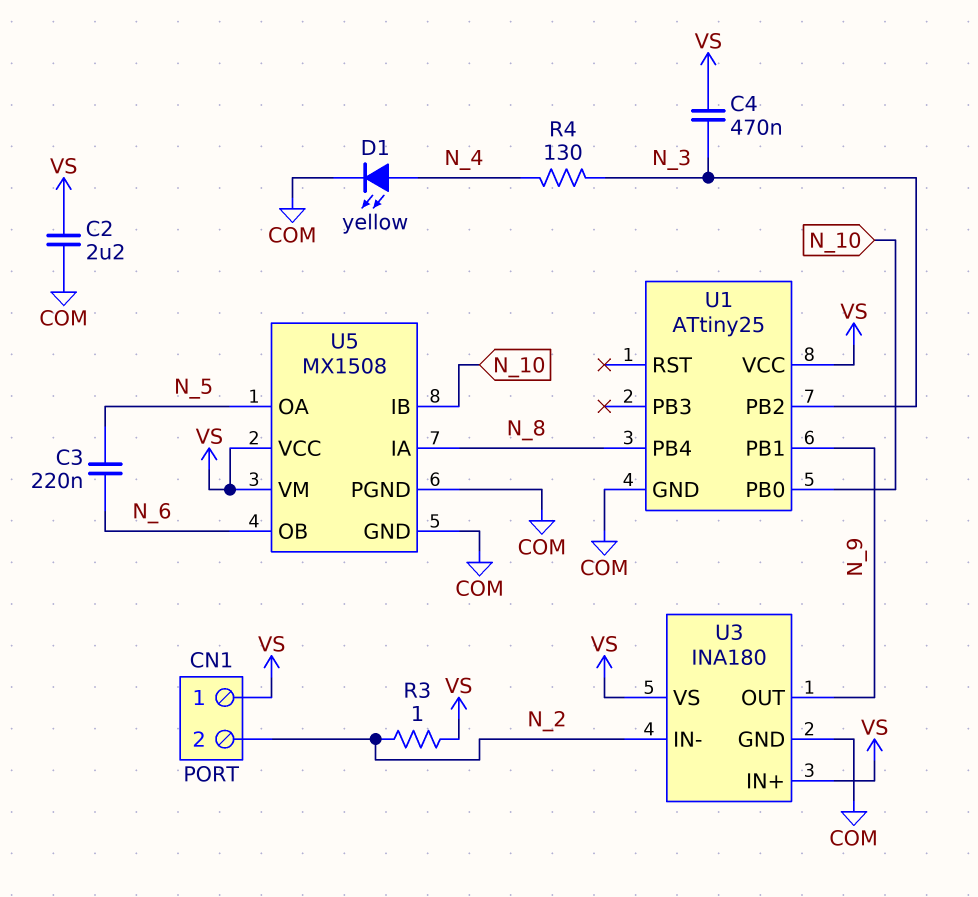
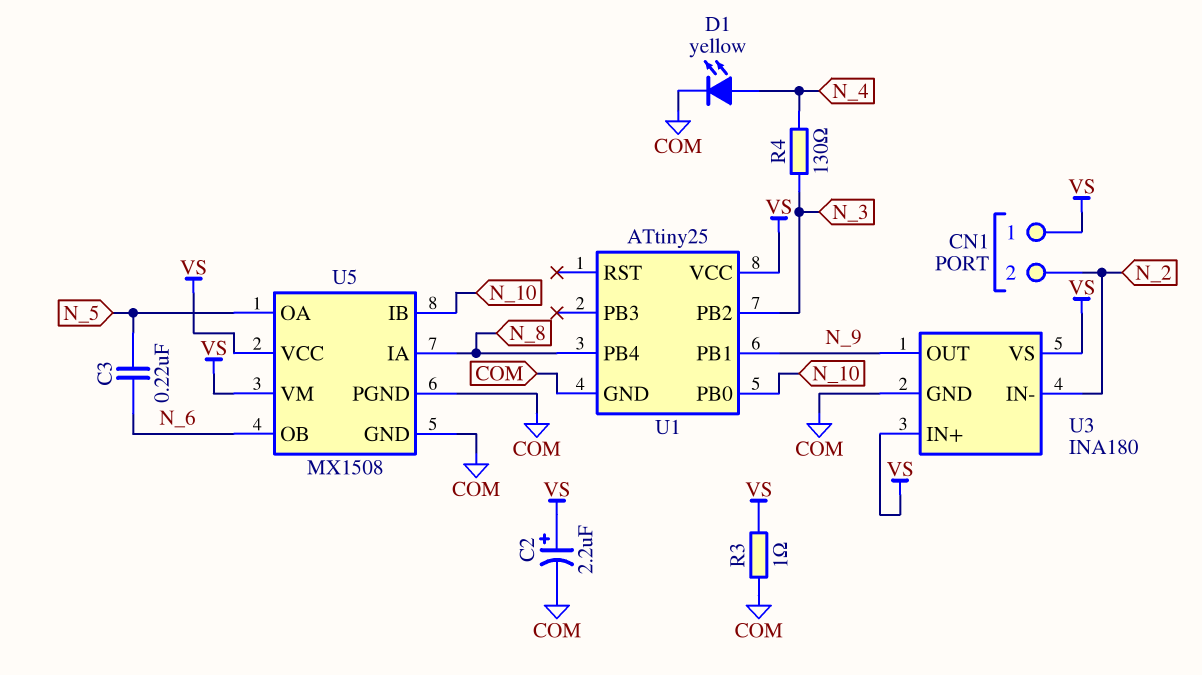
C2: 2.2uF (COM, VS) -> 2.2uF (plus VS, minus COM)
C4: 470nF (N_3, VS) -> none
R3: 1 (N_2, VS) -> 1 (COM, VS)

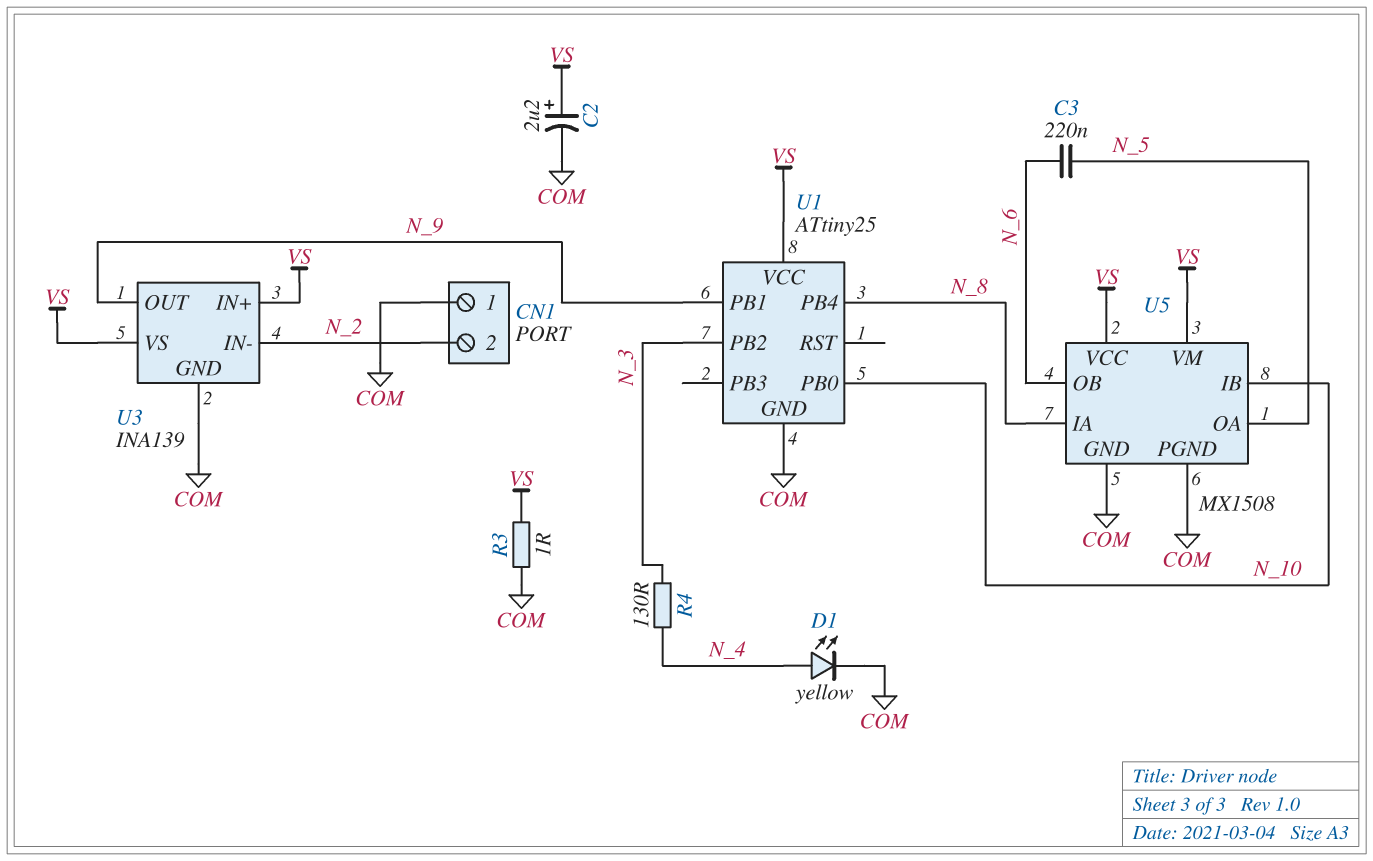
CN1 pin 1: VS -> COM
U3: INA180 -> INA139

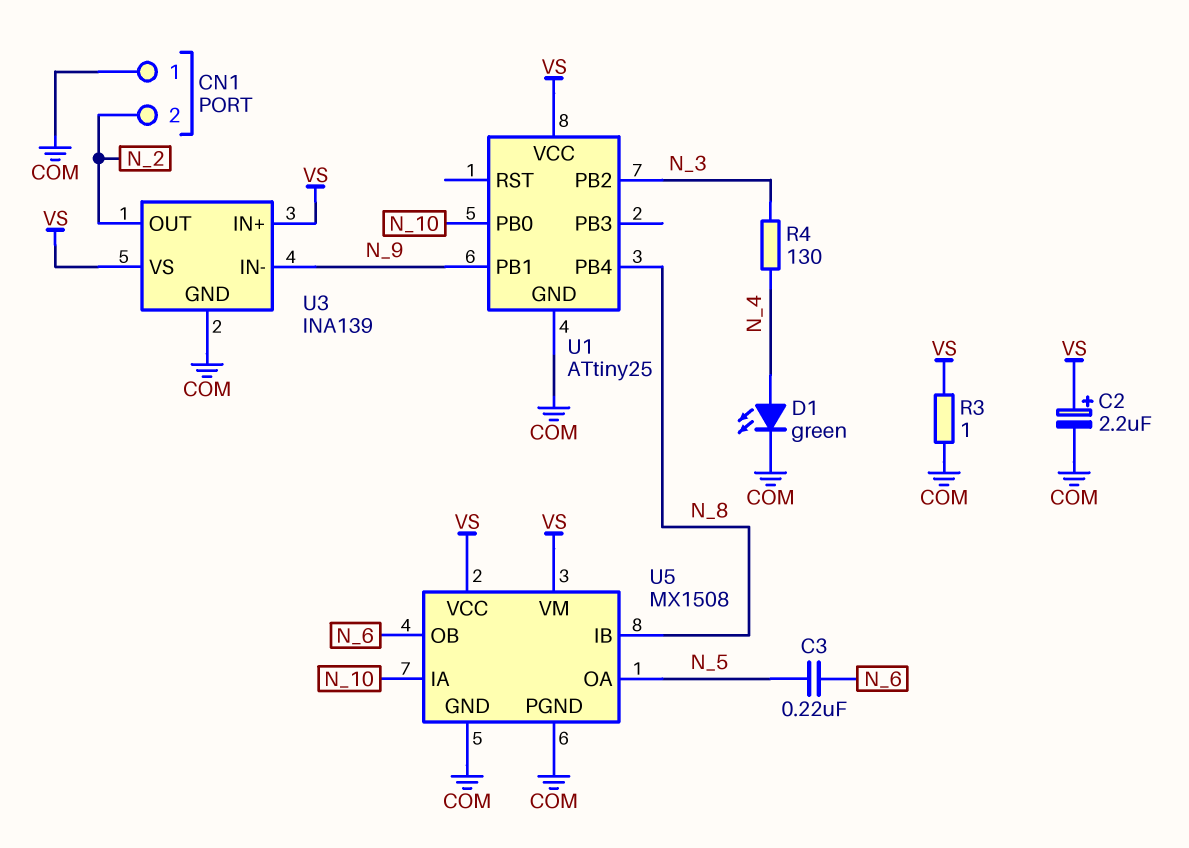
D1: LED yellow (A N_4, K COM) -> LED green (A N_4, K COM)
U3 pin IN-: N_2 -> N_9
U3 pin OUT: N_9 -> N_2
U5 pin IA: N_8 -> N_10
U5 pin IB: N_10 -> N_8

